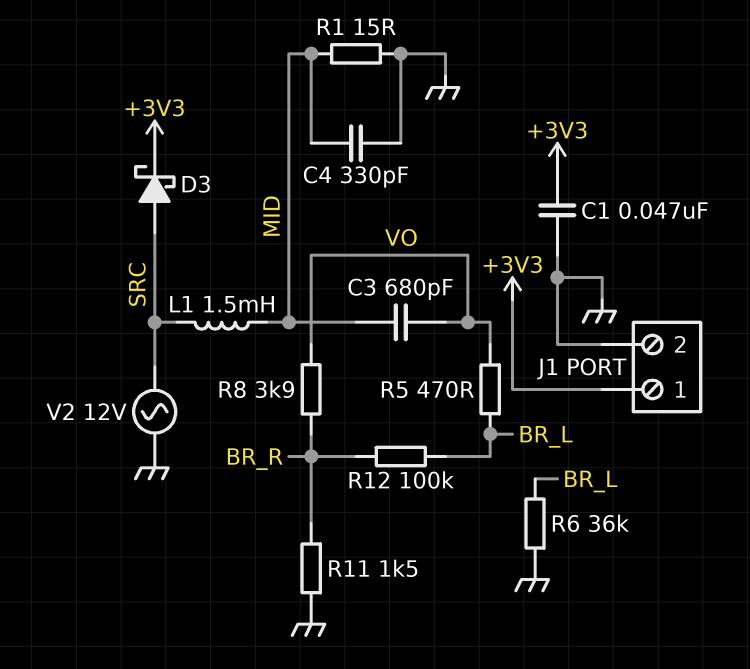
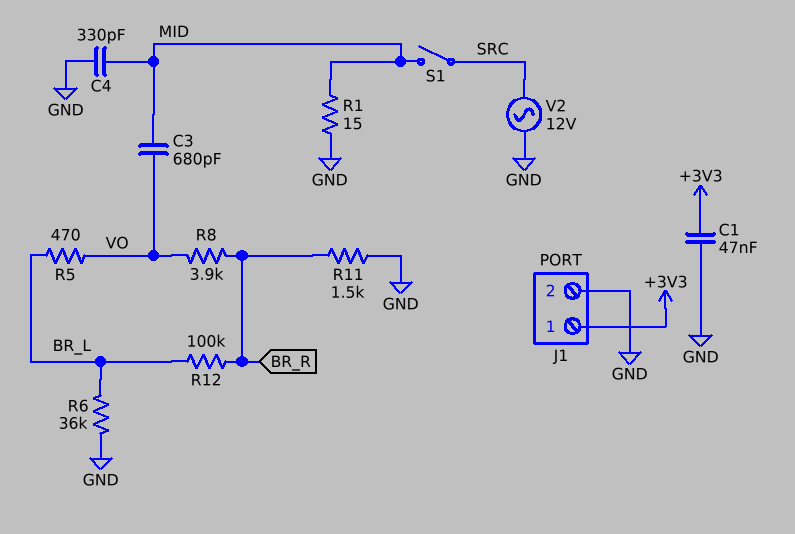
D3: schottky (A SRC, K +3V3) -> none
L1: 1.5mH (MID, SRC) -> none
S1: none -> switch (MID, SRC)

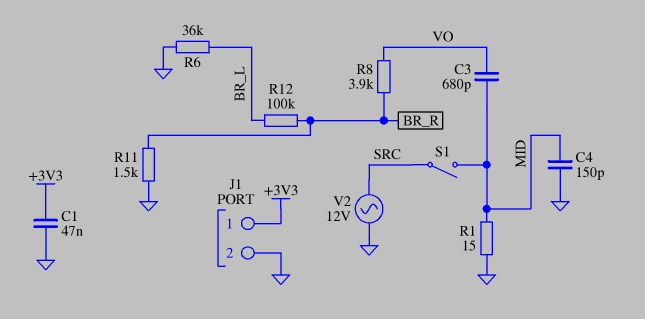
C4: 330pF (GND, MID) -> 150pF (GND, MID)
R5: 470 (BR_L, VO) -> none

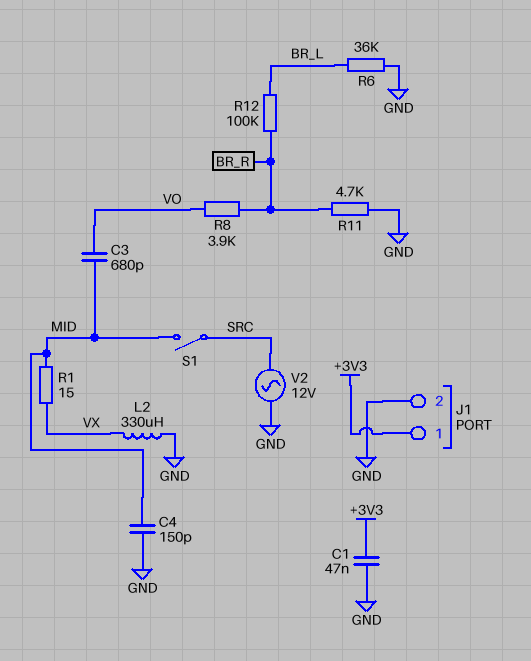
L2: none -> 330uH (GND, VX)
R1: 15 (GND, MID) -> 15 (MID, VX)
R11: 1.5k (BR_R, GND) -> 4.7k (BR_R, GND)

